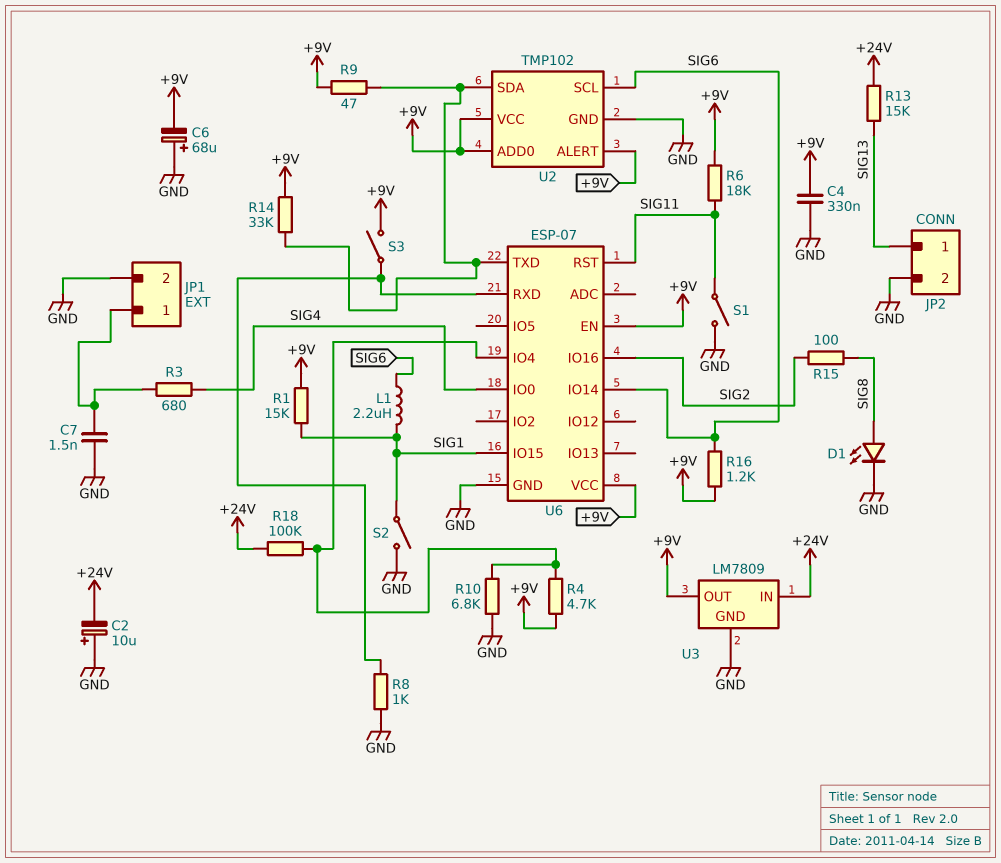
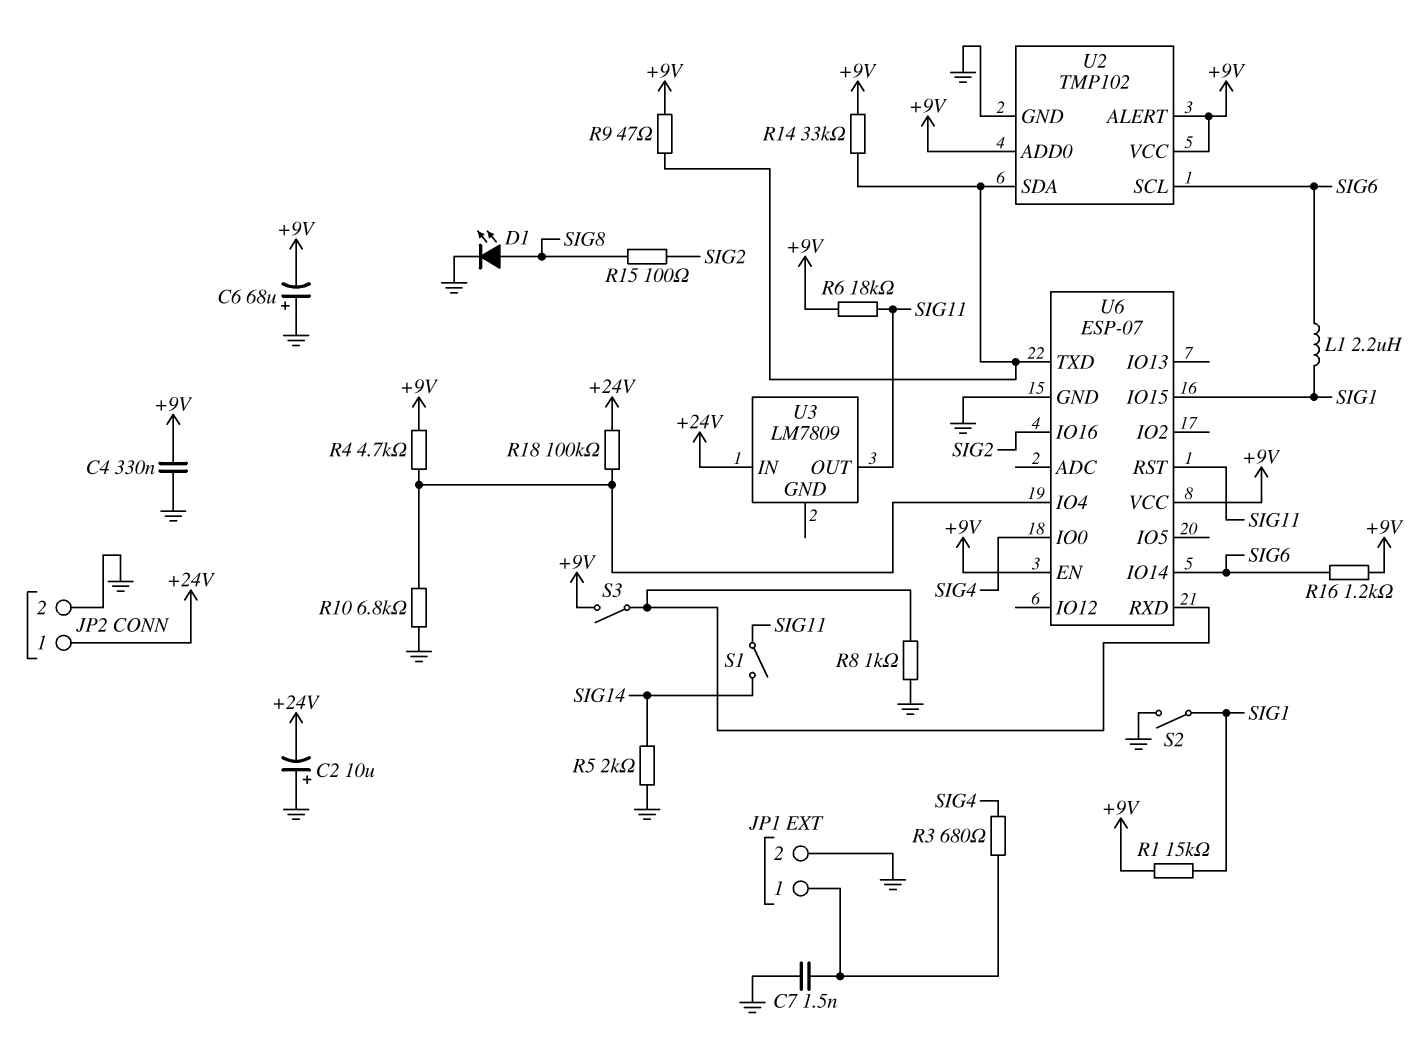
JP2 pin 1: SIG13 -> +24V
R5: none -> 2k (GND, SIG14)
R13: 15k (+24V, SIG13) -> none
S1: switch (GND, SIG11) -> switch (SIG11, SIG14)
U3 pin GND: GND -> none
U3 pin OUT: +9V -> SIG11

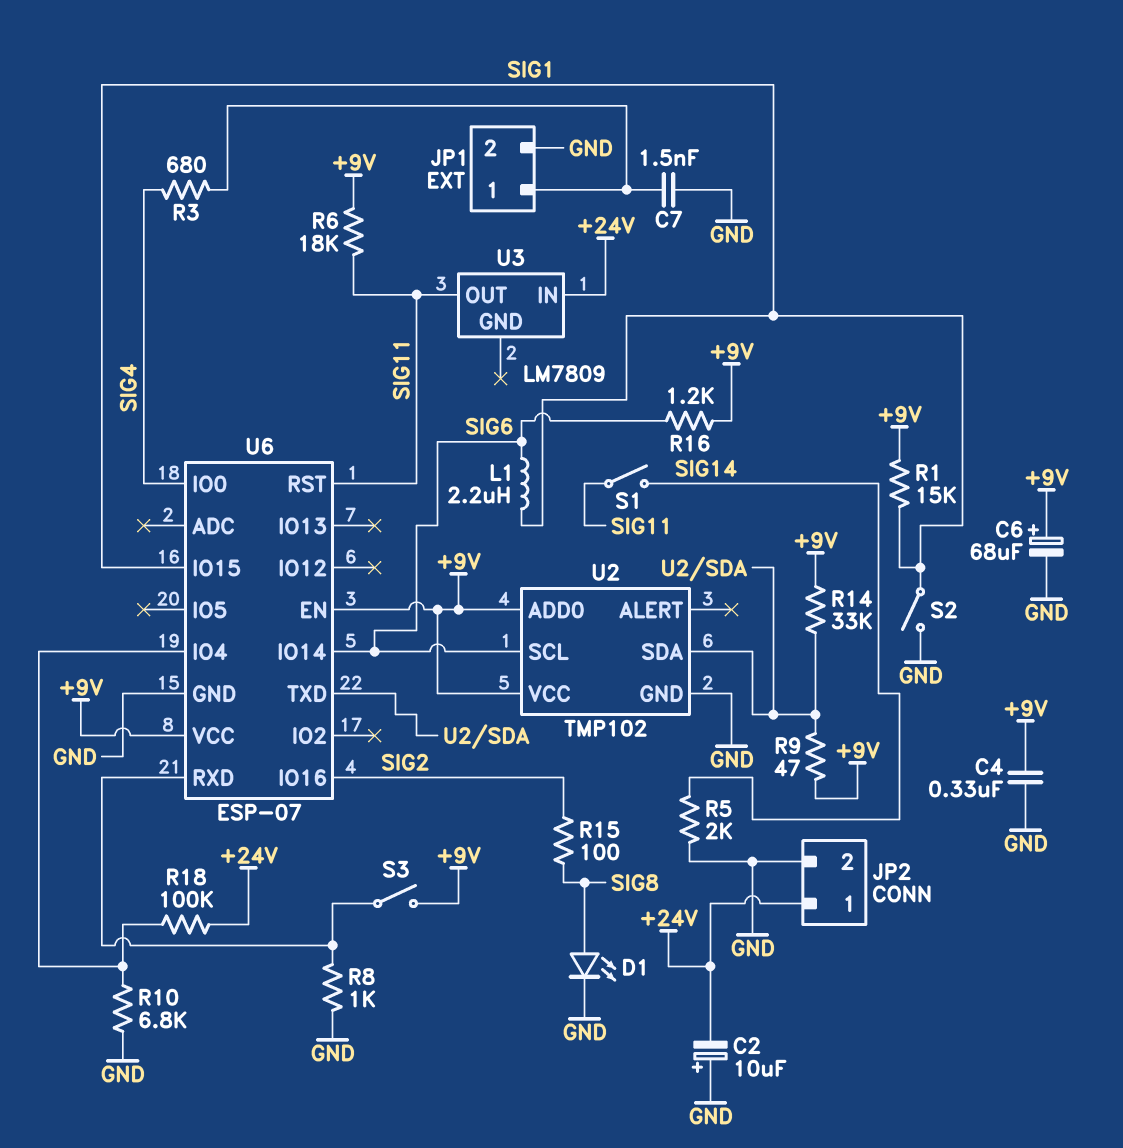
C6: 68uF (plus GND, minus +9V) -> 68uF (plus +9V, minus GND)
R4: 4.7k (+9V, U6/IO4) -> none
U2 pin ALERT: +9V -> none

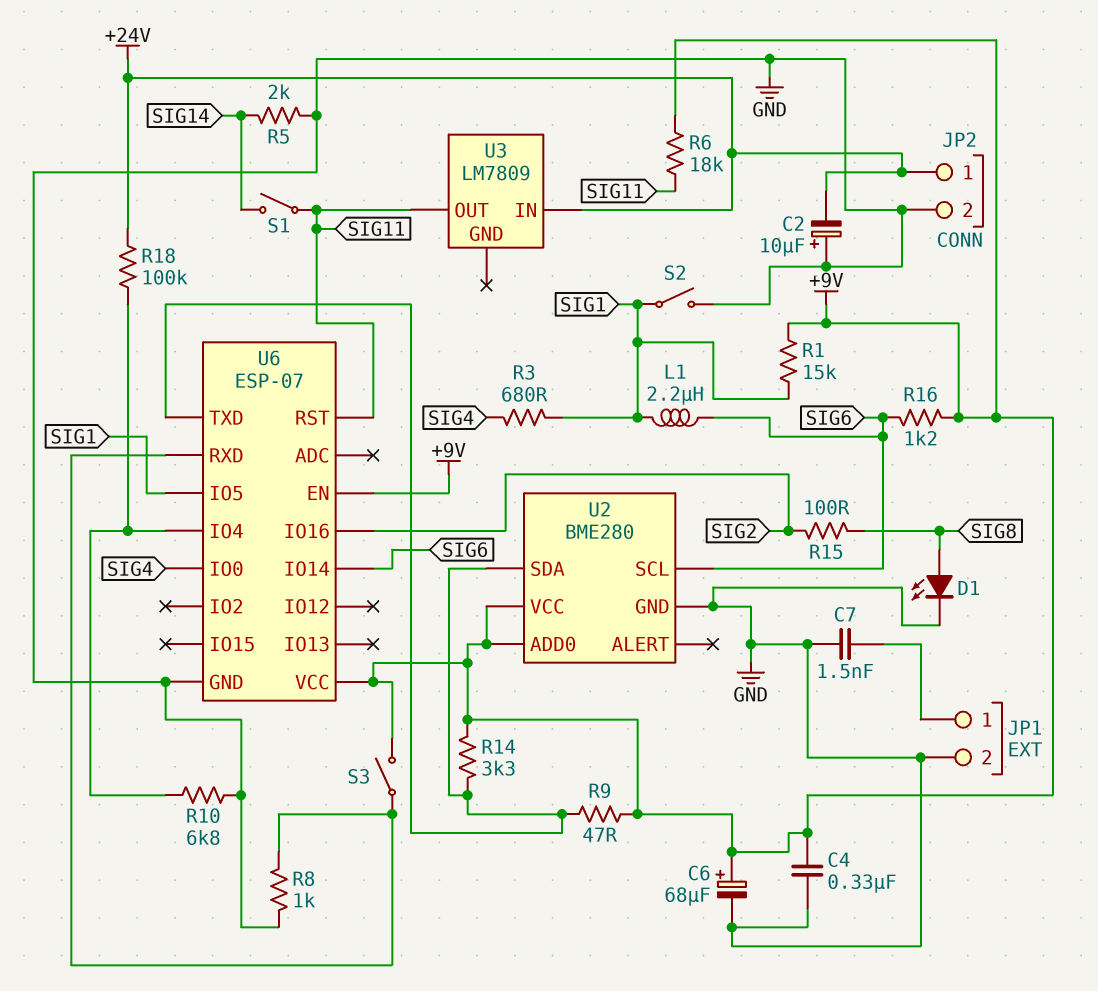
R3: 680 (JP1/1, SIG4) -> 680 (SIG1, SIG4)
R14: 33k (+9V, U2/SDA) -> 3.3k (+9V, U2/SDA)
U2: TMP102 -> BME280
U6 pin IO5: none -> SIG1
U6 pin IO15: SIG1 -> none

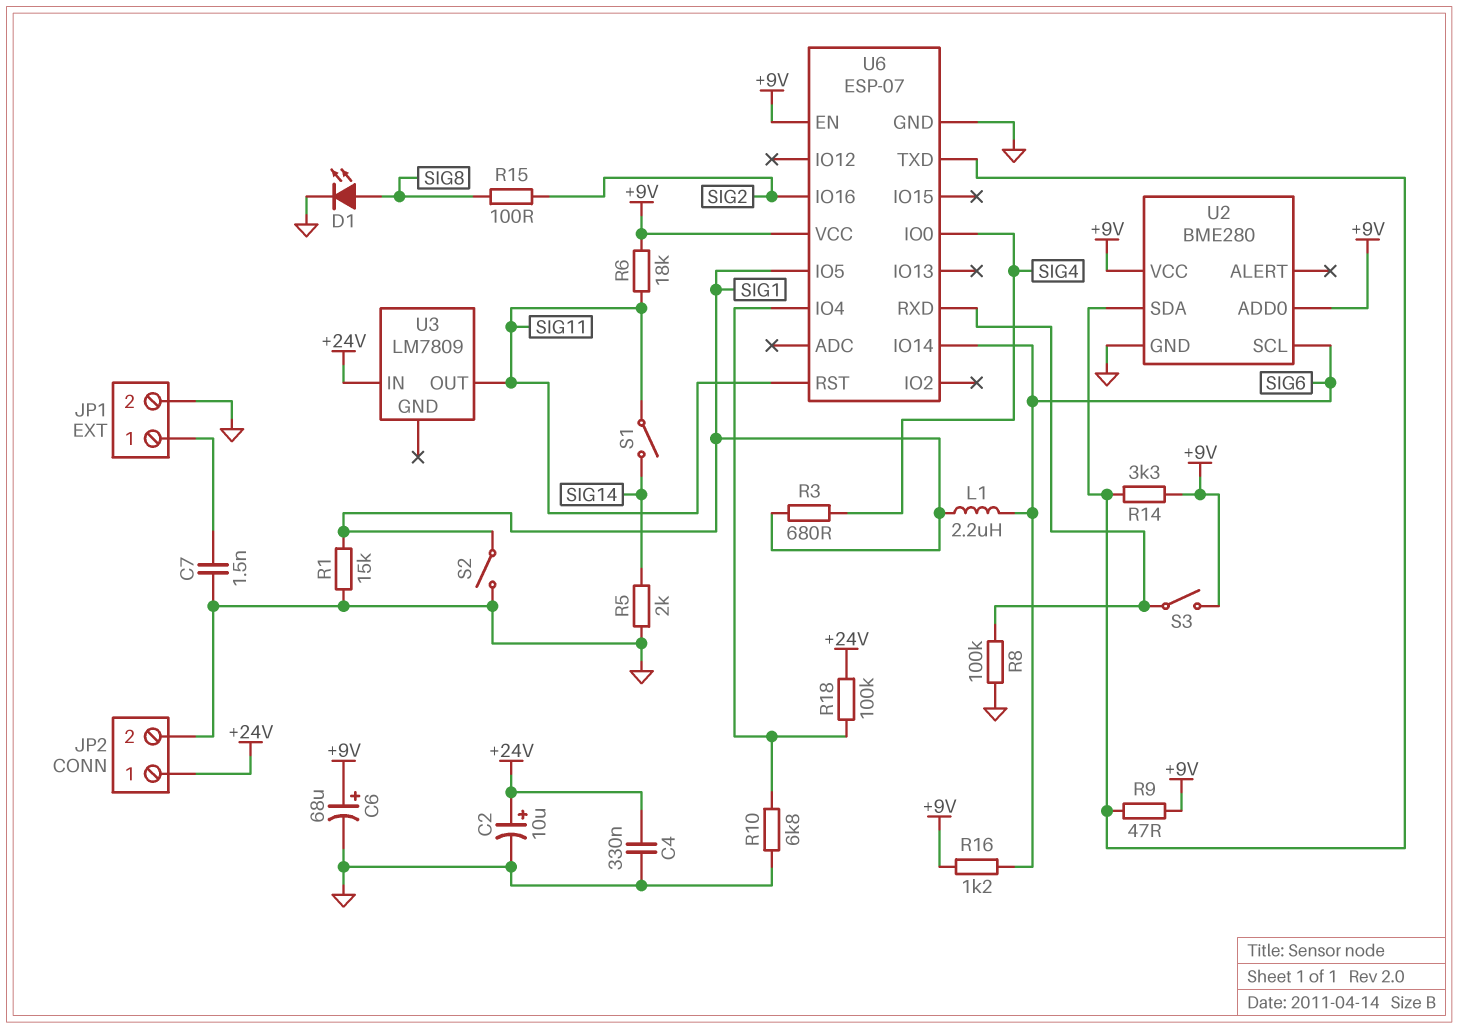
C2: 10uF (plus GND, minus +24V) -> 10uF (plus +24V, minus GND)
C4: 330nF (+9V, GND) -> 330nF (+24V, GND)
R1: 15k (+9V, SIG1) -> 15k (GND, SIG1)
R8: 1k (GND, U6/RXD) -> 100k (GND, U6/RXD)

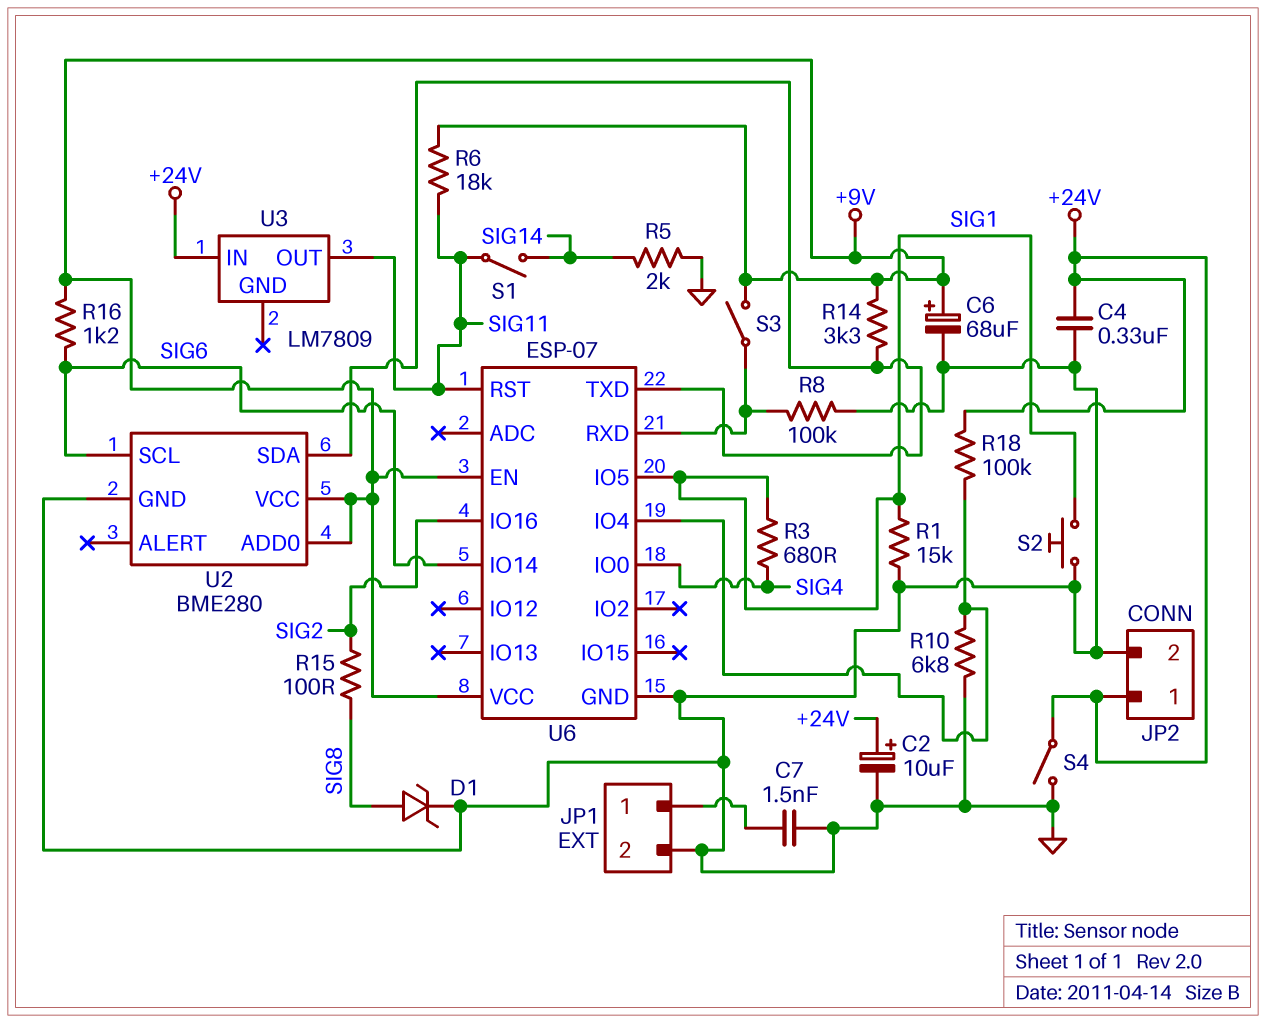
D1: LED (A SIG8, K GND) -> zener (A SIG8, K GND)
L1: 2.2uH (SIG1, SIG6) -> none
R9: 47 (+9V, U2/SDA) -> none
S2: switch (GND, SIG1) -> button (GND, SIG1)
S4: none -> switch (+24V, GND)

